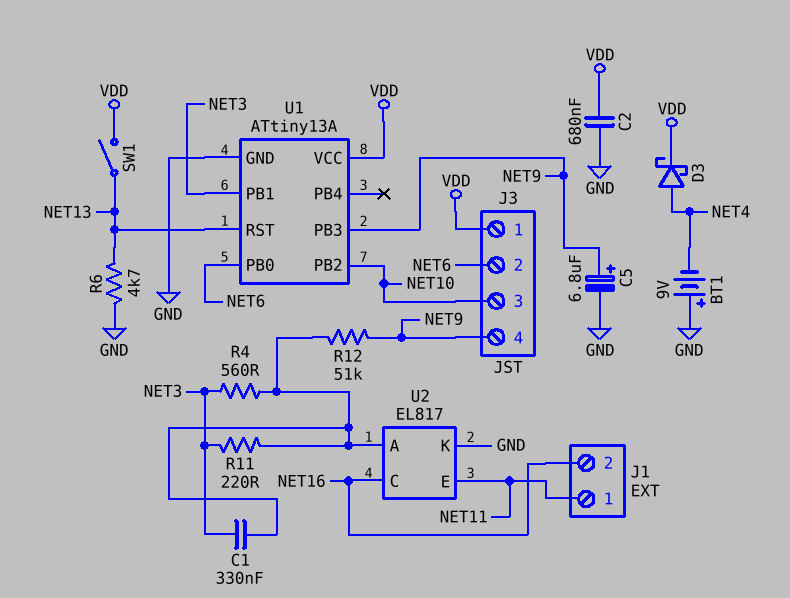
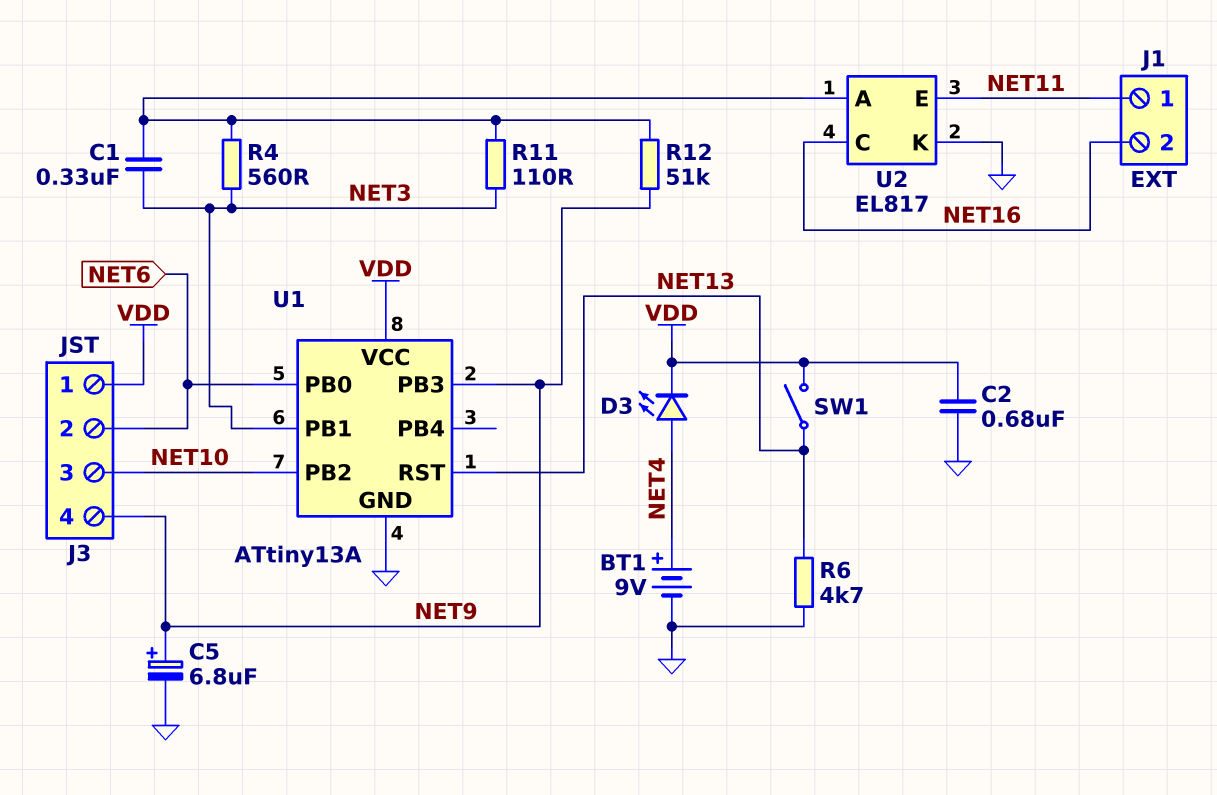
BT1: 9V (plus GND, minus NET4) -> 9V (plus NET4, minus GND)
D3: schottky (A NET4, K VDD) -> LED (A NET4, K VDD)
R11: 220 (NET3, U2/A) -> 110 (NET3, U2/A)

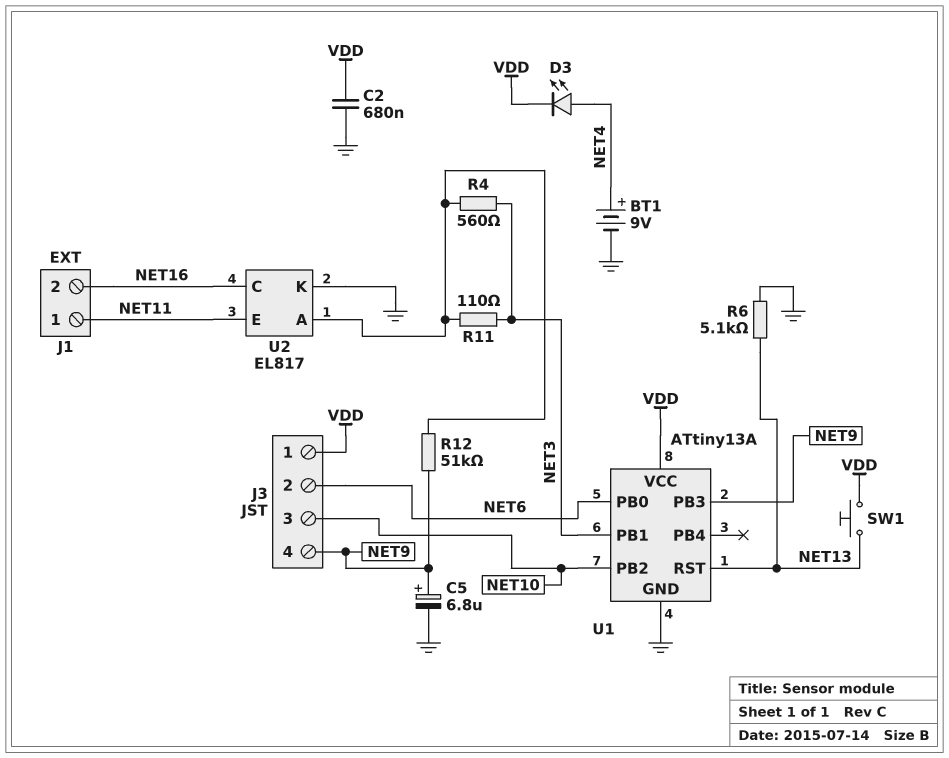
C1: 330nF (NET3, U2/A) -> none
R6: 4.7k (GND, NET13) -> 5.1k (GND, NET13)
SW1: switch (NET13, VDD) -> button (NET13, VDD)

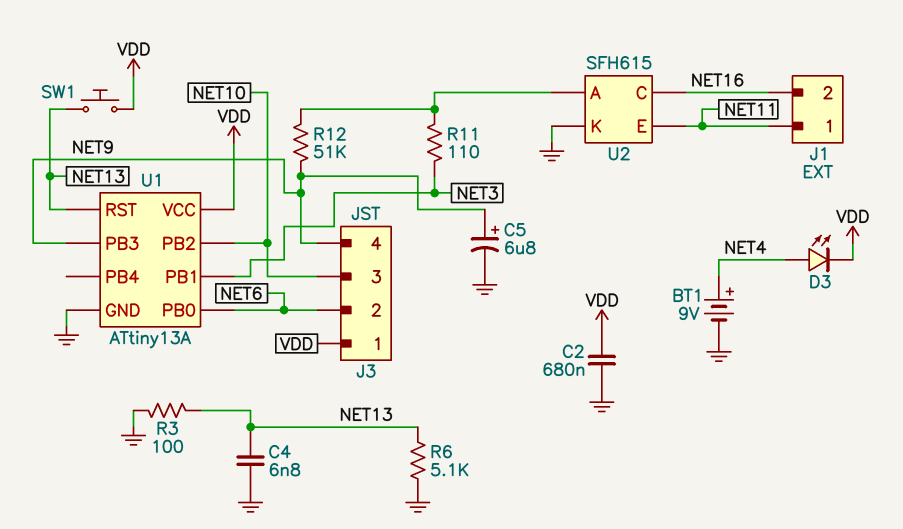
C4: none -> 6.8nF (GND, NET13)
R3: none -> 100 (GND, NET13)
R4: 560 (NET3, U2/A) -> none
U2: EL817 -> SFH615

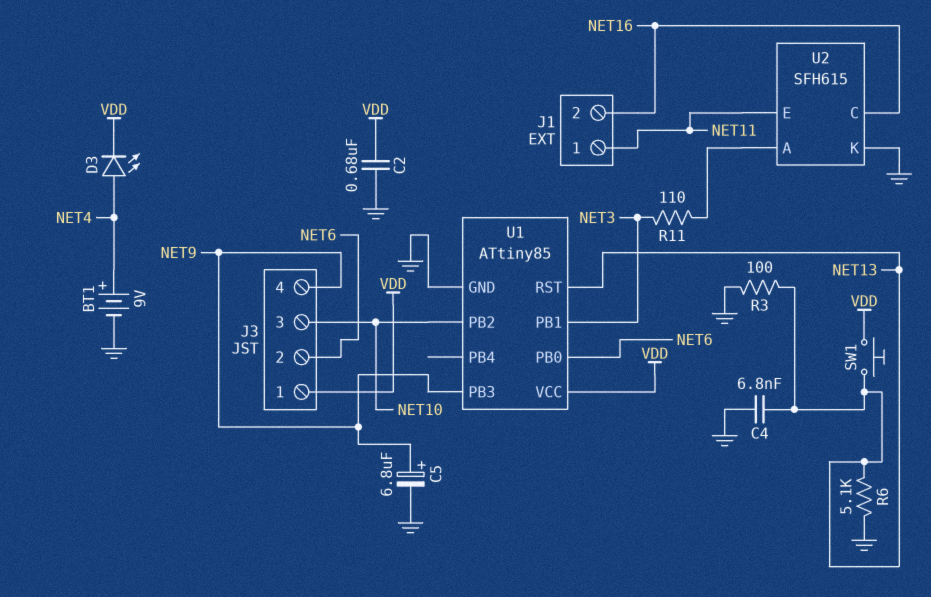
R12: 51k (NET9, U2/A) -> none
U1: ATtiny13A -> ATtiny85

